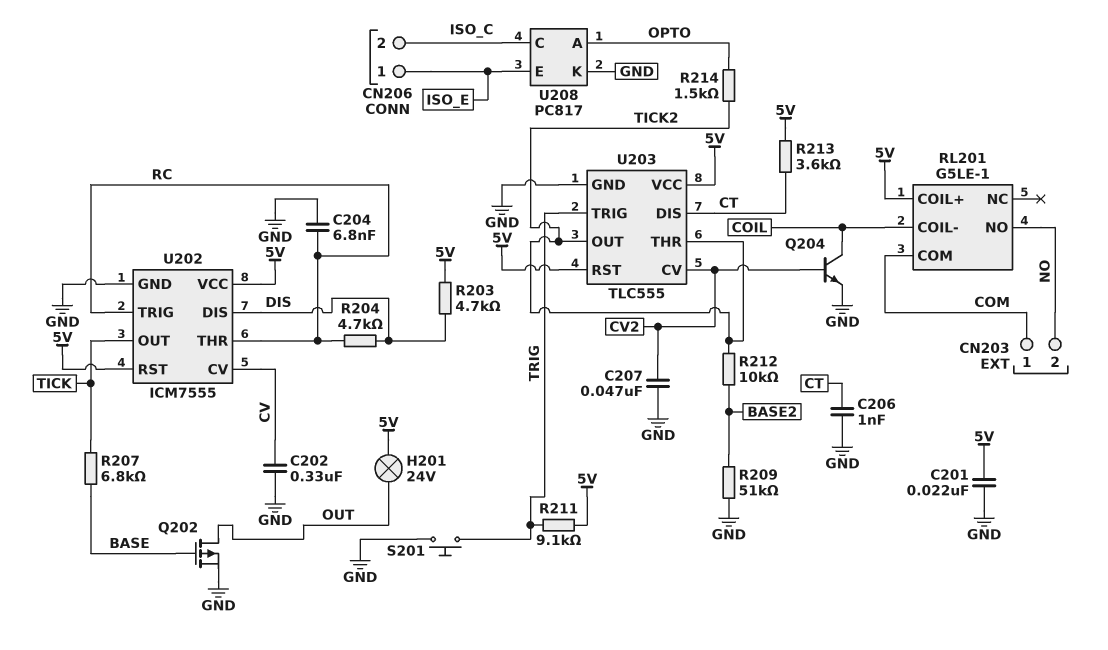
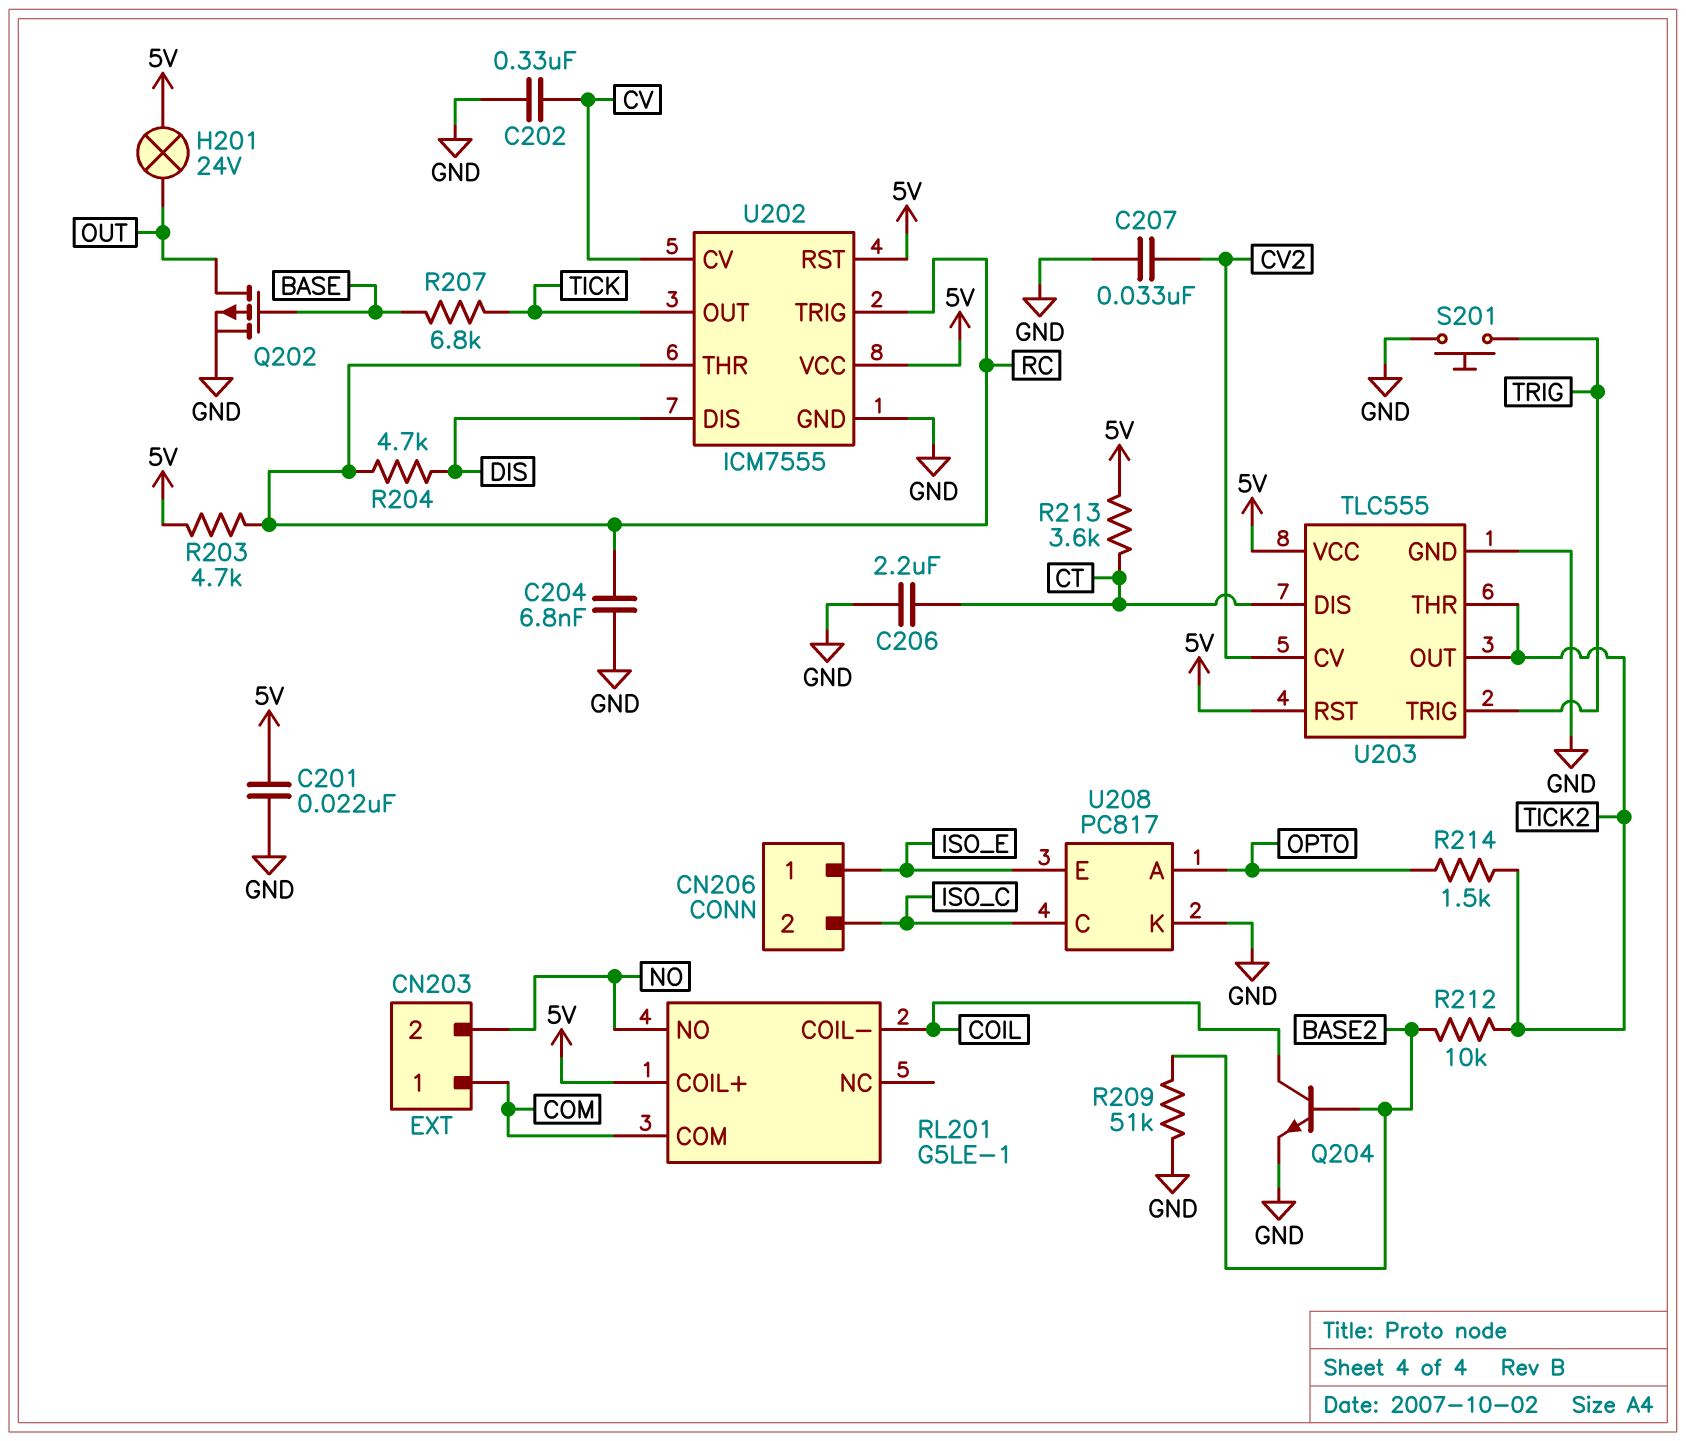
C206: 1nF (CT, GND) -> 2.2uF (CT, GND)
C207: 47nF (CV2, GND) -> 33nF (CV2, GND)
Q204: NPN (B CV2, C COIL, E GND) -> NPN (B BASE2, C COIL, E GND)
R203: 4.7k (5V, DIS) -> 4.7k (5V, RC)
R211: 9.1k (5V, TRIG) -> none

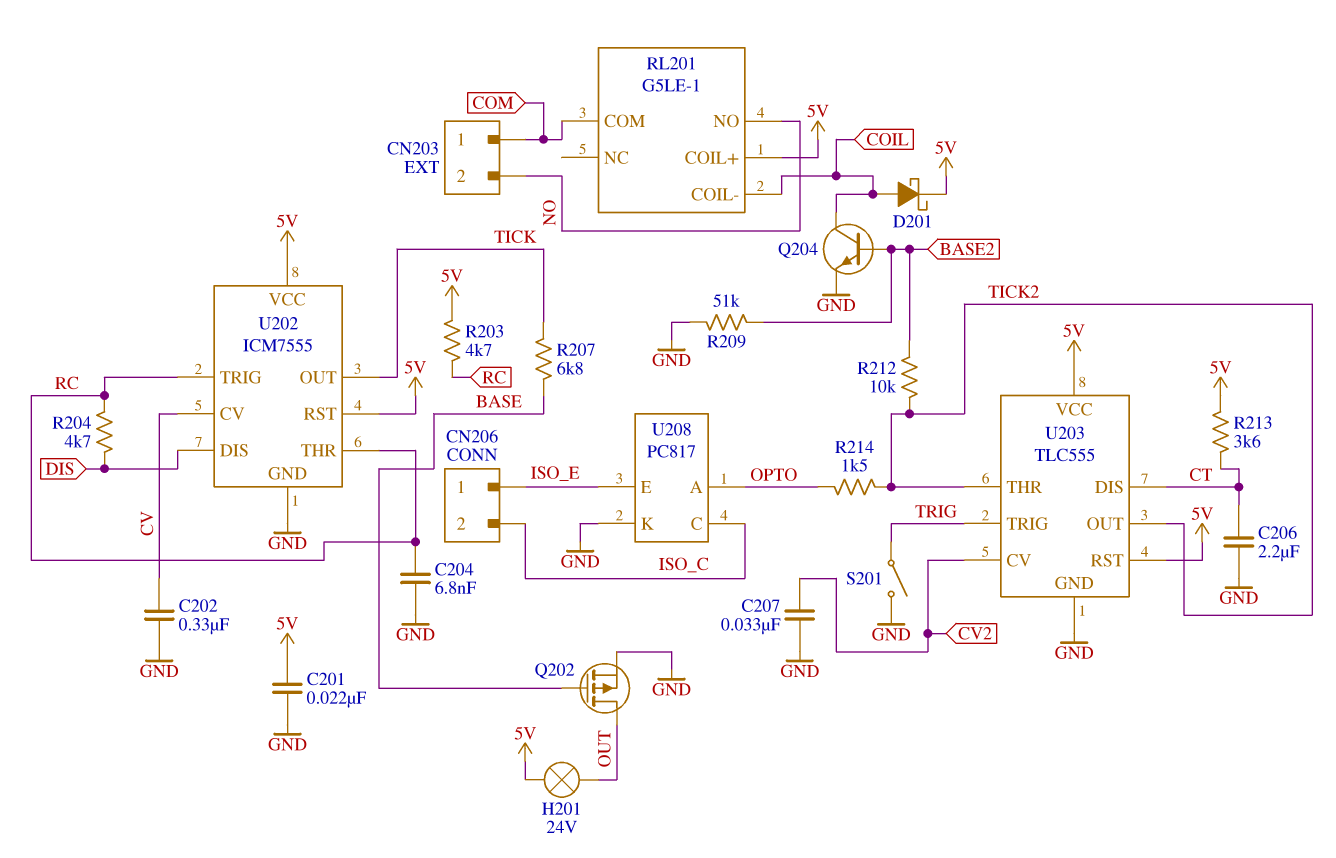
D201: none -> schottky (A COIL, K 5V)
S201: button (GND, TRIG) -> switch (GND, TRIG)

